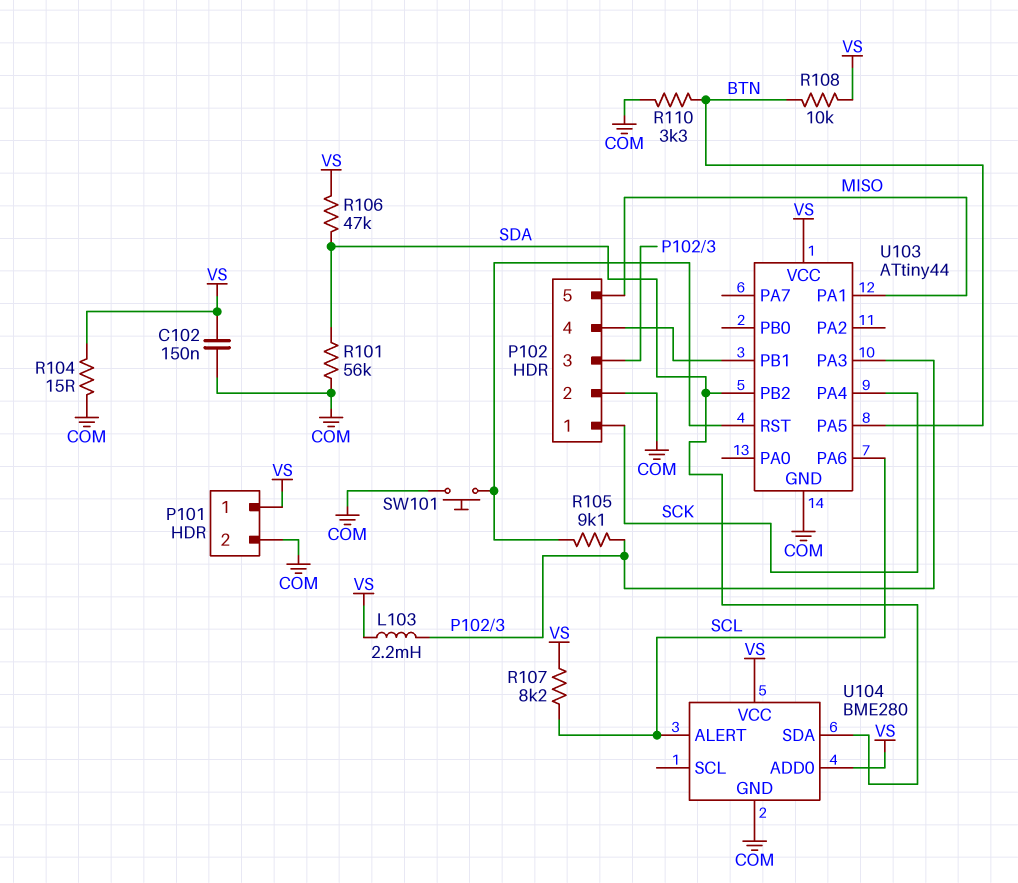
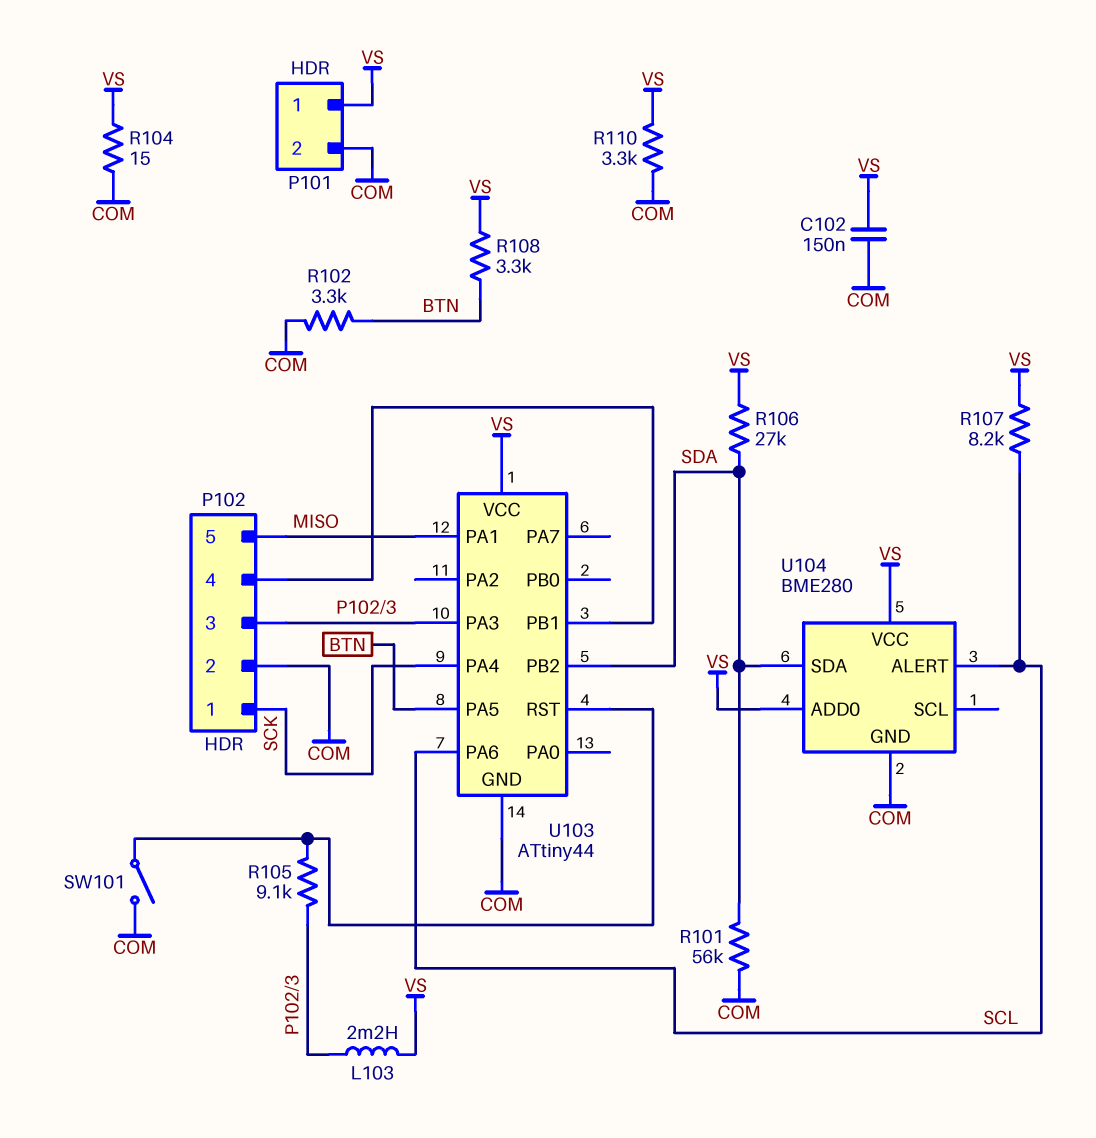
R102: none -> 3.3k (BTN, COM)
R106: 47k (SDA, VS) -> 27k (SDA, VS)
R108: 10k (BTN, VS) -> 3.3k (BTN, VS)
R110: 3.3k (BTN, COM) -> 3.3k (COM, VS)
SW101: button (COM, U103/RST) -> switch (COM, U103/RST)

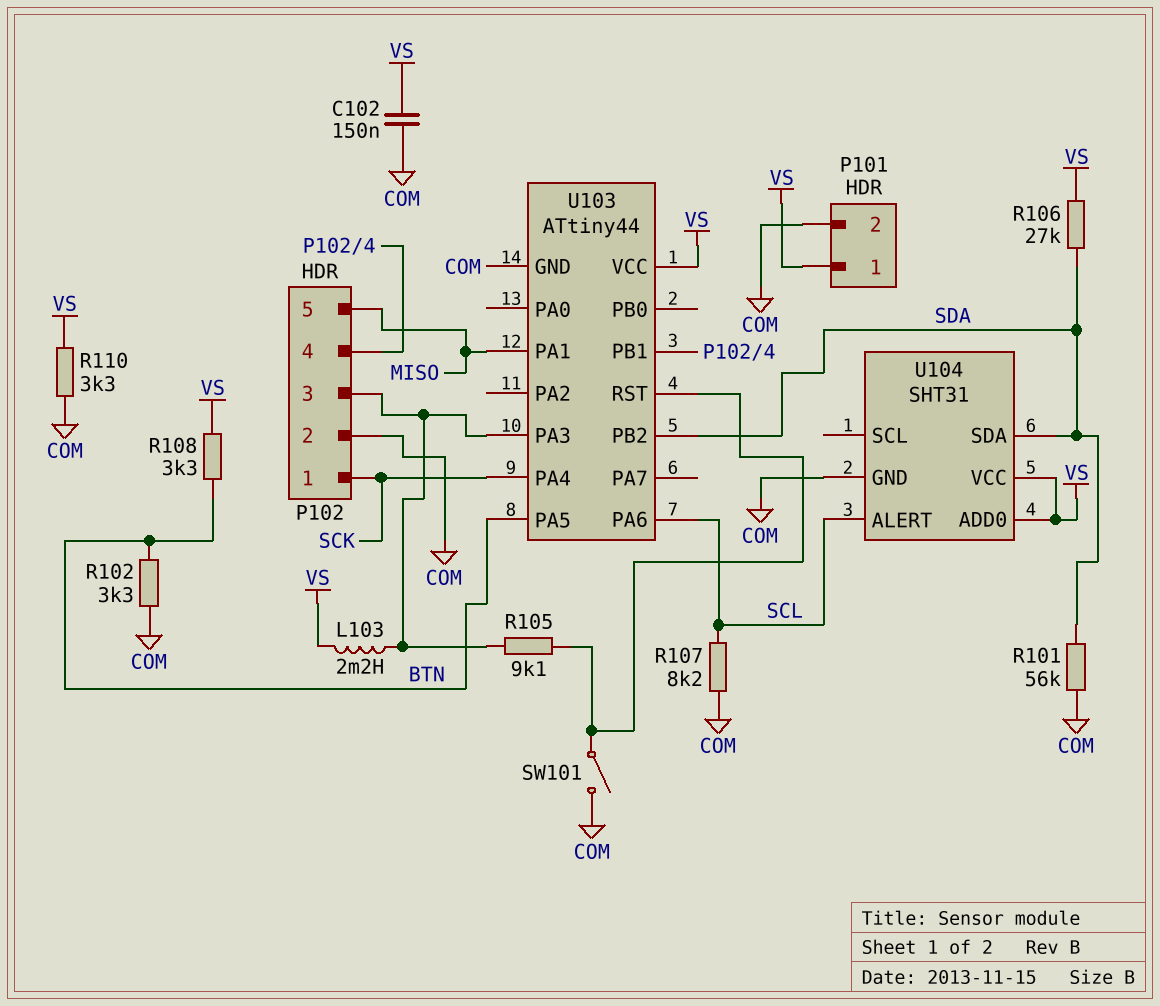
R104: 15 (COM, VS) -> none
R107: 8.2k (SCL, VS) -> 8.2k (COM, SCL)
U104: BME280 -> SHT31

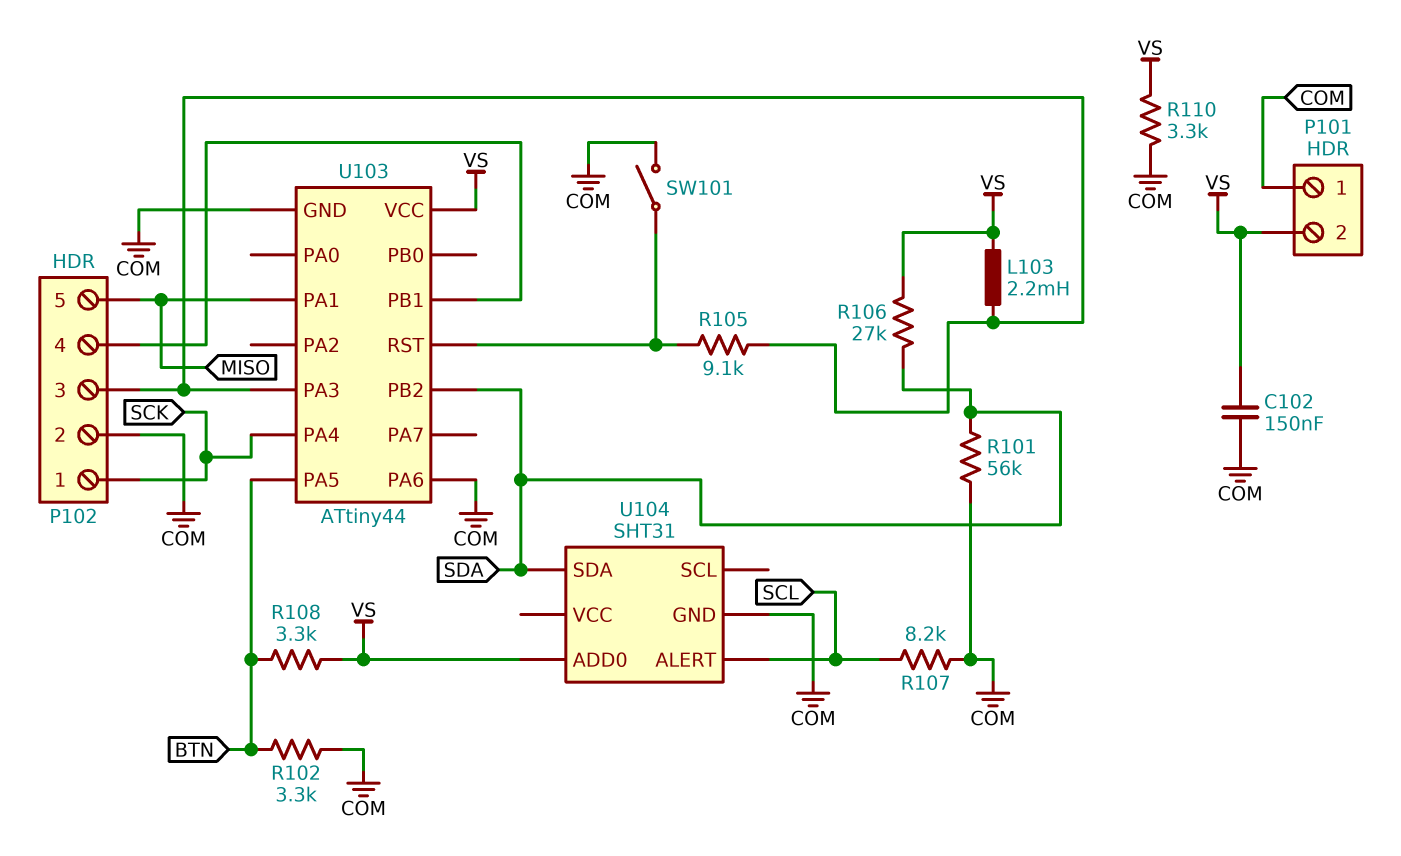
P101 pin 1: VS -> COM
P101 pin 2: COM -> VS
U103 pin PA6: SCL -> COM
U104 pin VCC: VS -> none

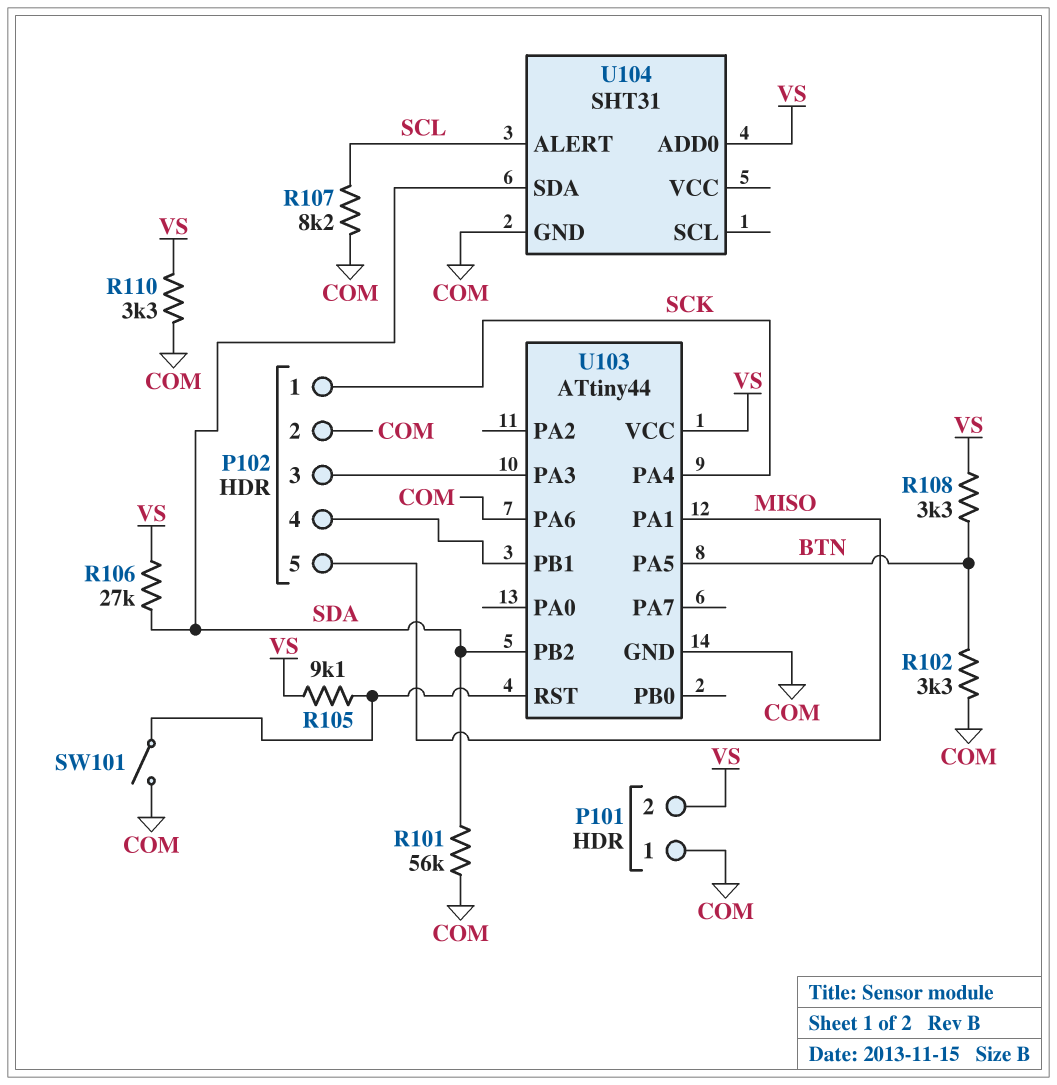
C102: 150nF (COM, VS) -> none
L103: 2.2mH (P102/3, VS) -> none
R105: 9.1k (P102/3, U103/RST) -> 9.1k (U103/RST, VS)

